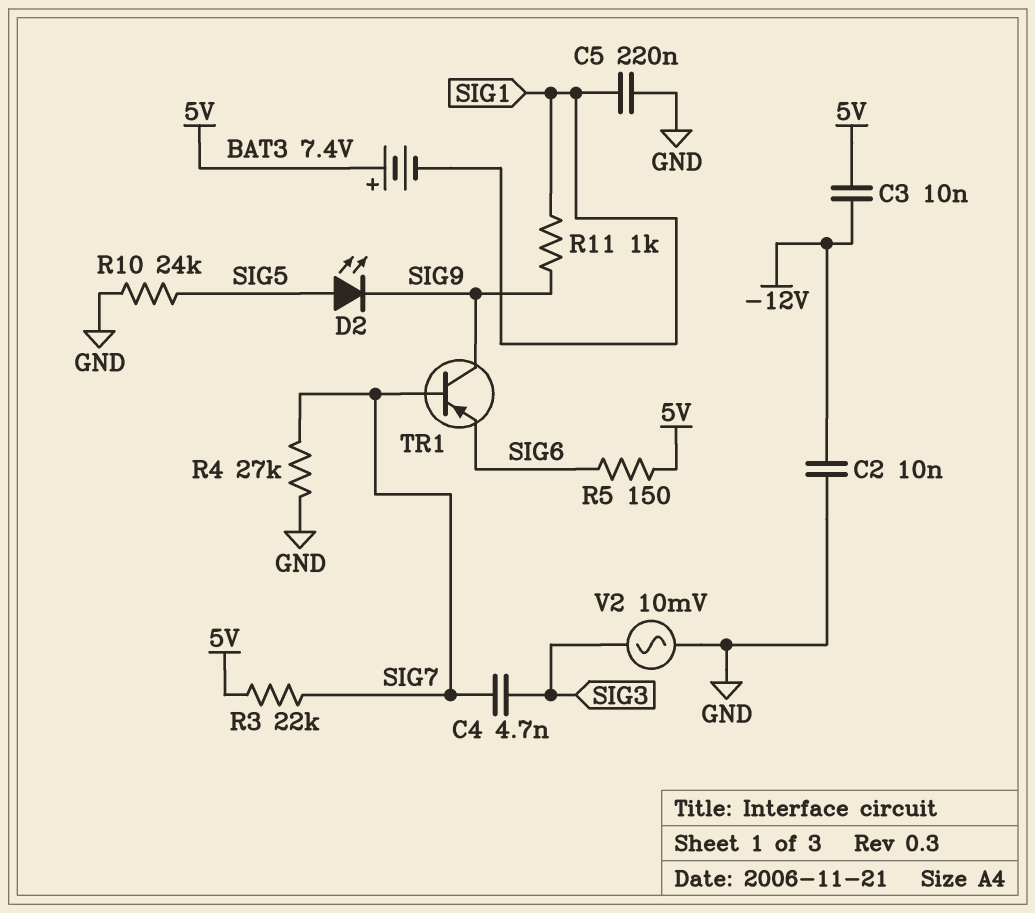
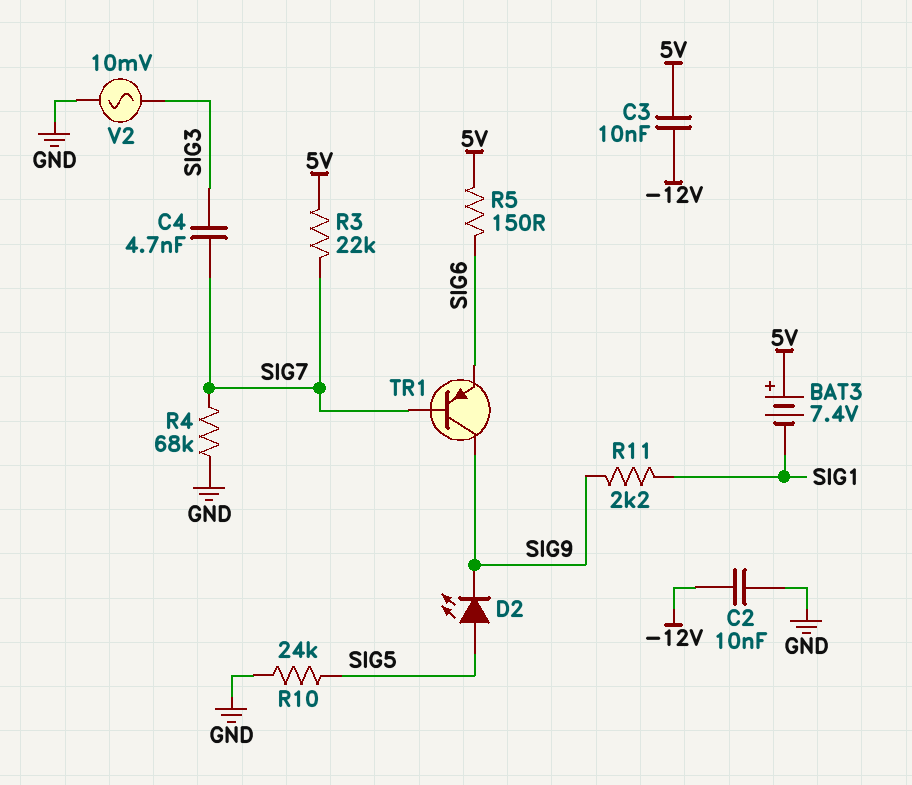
C5: 220nF (GND, SIG1) -> none
R4: 27k (GND, SIG7) -> 68k (GND, SIG7)
R11: 1k (SIG1, SIG9) -> 2.2k (SIG1, SIG9)

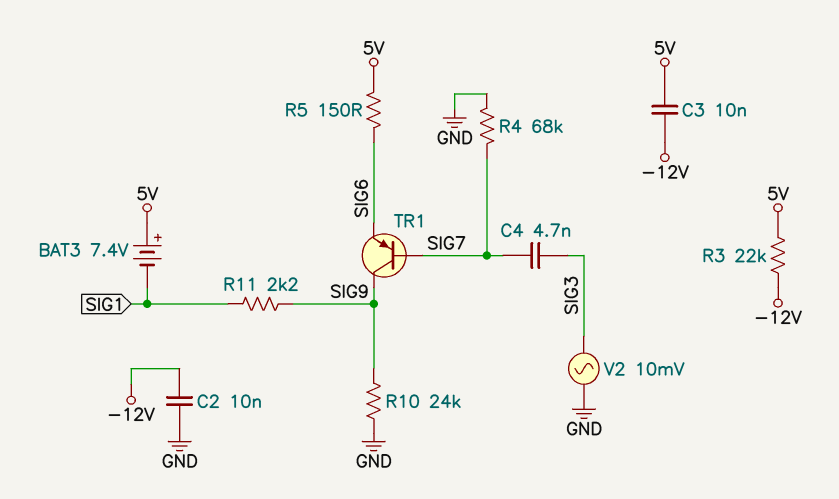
D2: LED (A SIG5, K SIG9) -> none
R3: 22k (5V, SIG7) -> 22k (-12V, 5V)
R10: 24k (GND, SIG5) -> 24k (GND, SIG9)

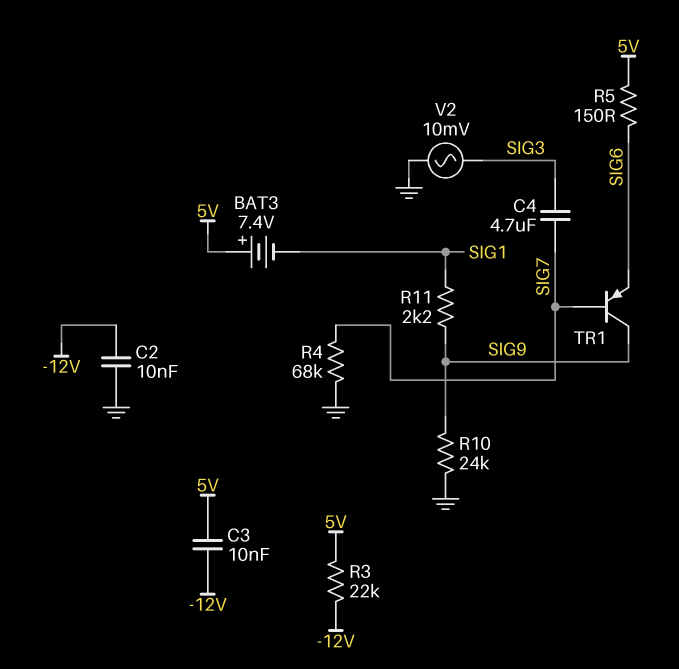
C4: 4.7nF (SIG3, SIG7) -> 4.7uF (SIG3, SIG7)

